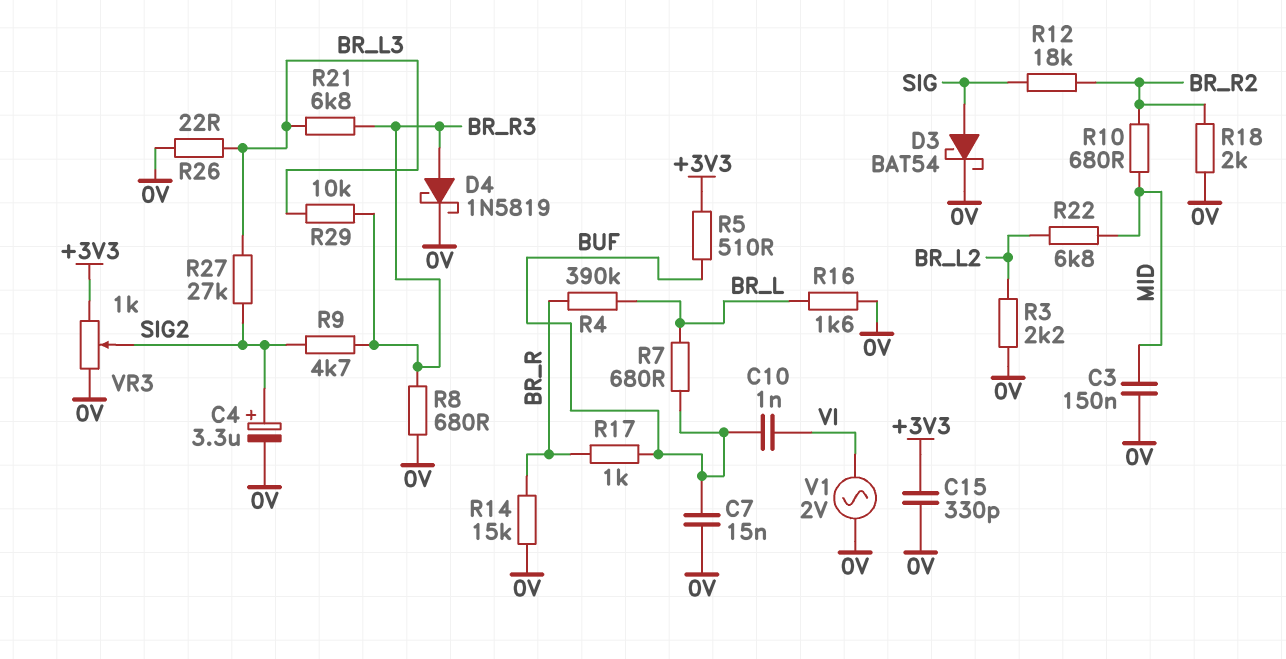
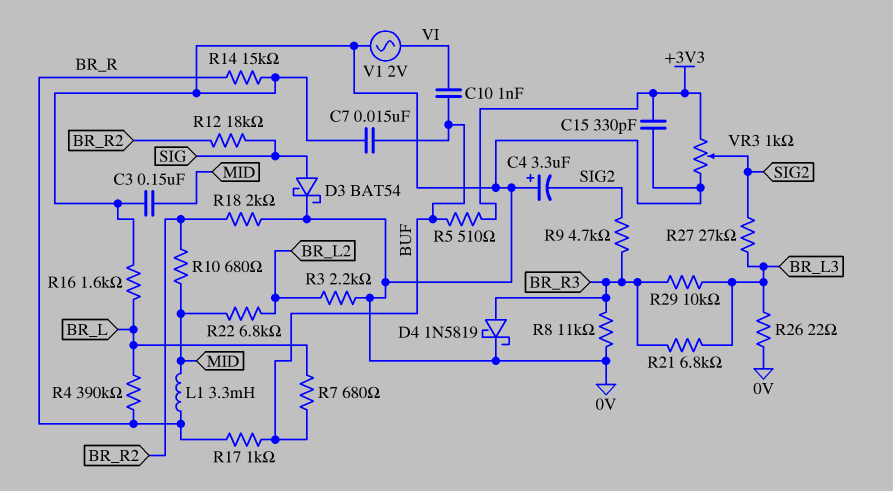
C4: 3.3uF (plus SIG2, minus 0V) -> 3.3uF (plus 0V, minus SIG2)
L1: none -> 3.3mH (BR_R, MID)
R8: 680 (0V, BR_R3) -> 11k (0V, BR_R3)

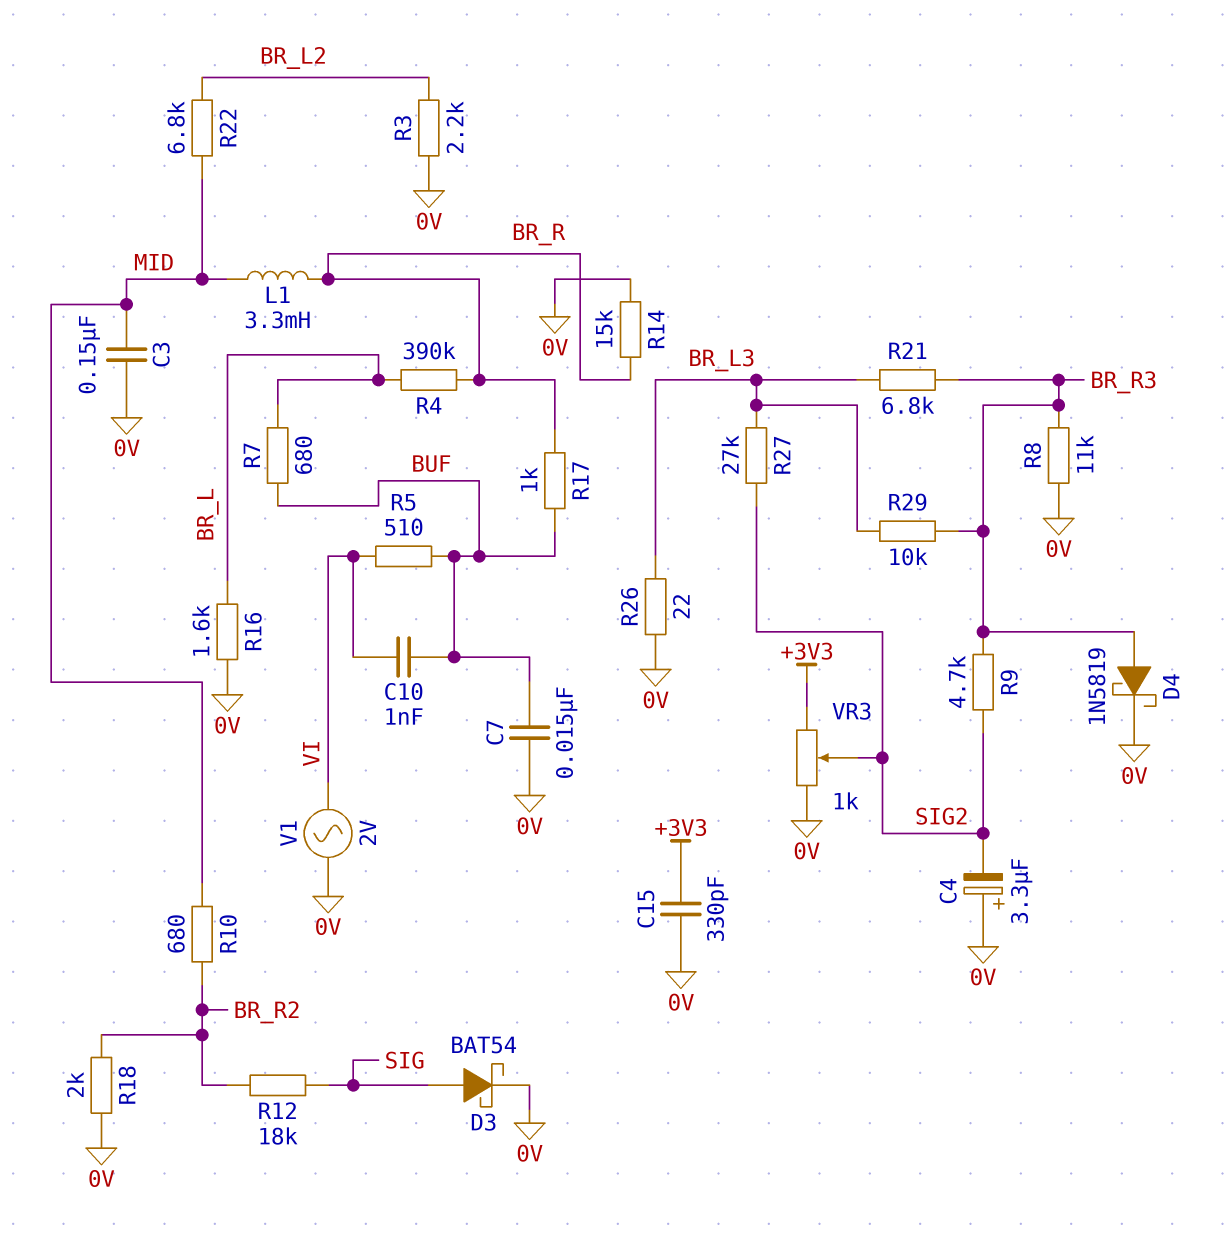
R5: 510 (+3V3, BUF) -> 510 (BUF, VI)

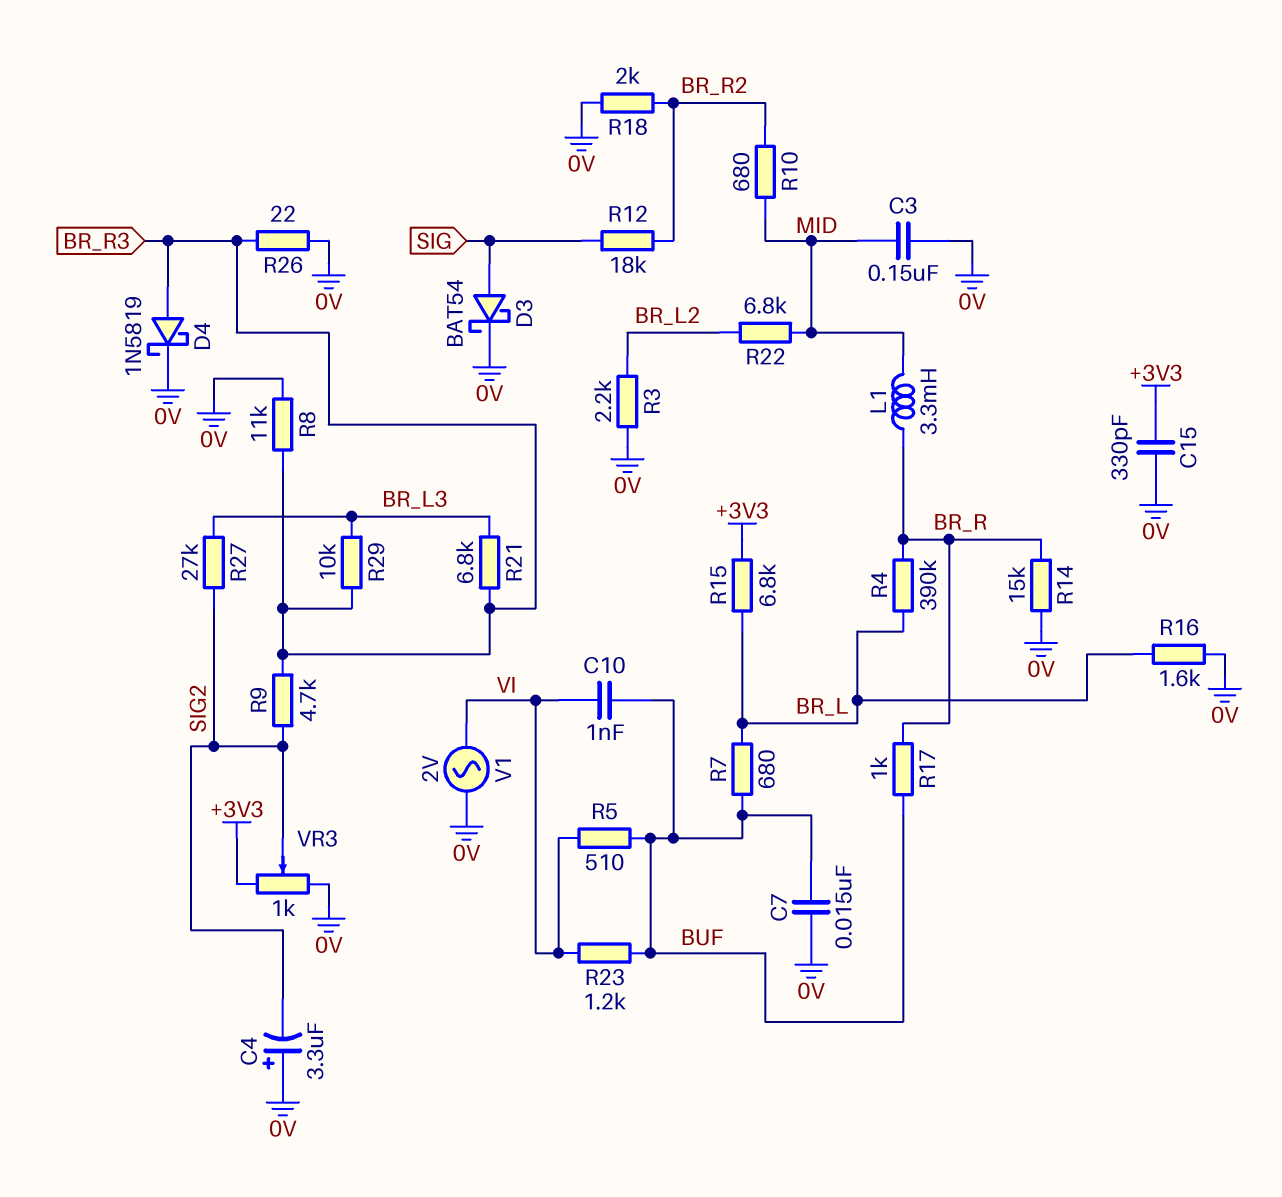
R15: none -> 6.8k (+3V3, BR_L)
R23: none -> 1.2k (BUF, VI)
R26: 22 (0V, BR_L3) -> 22 (0V, BR_R3)

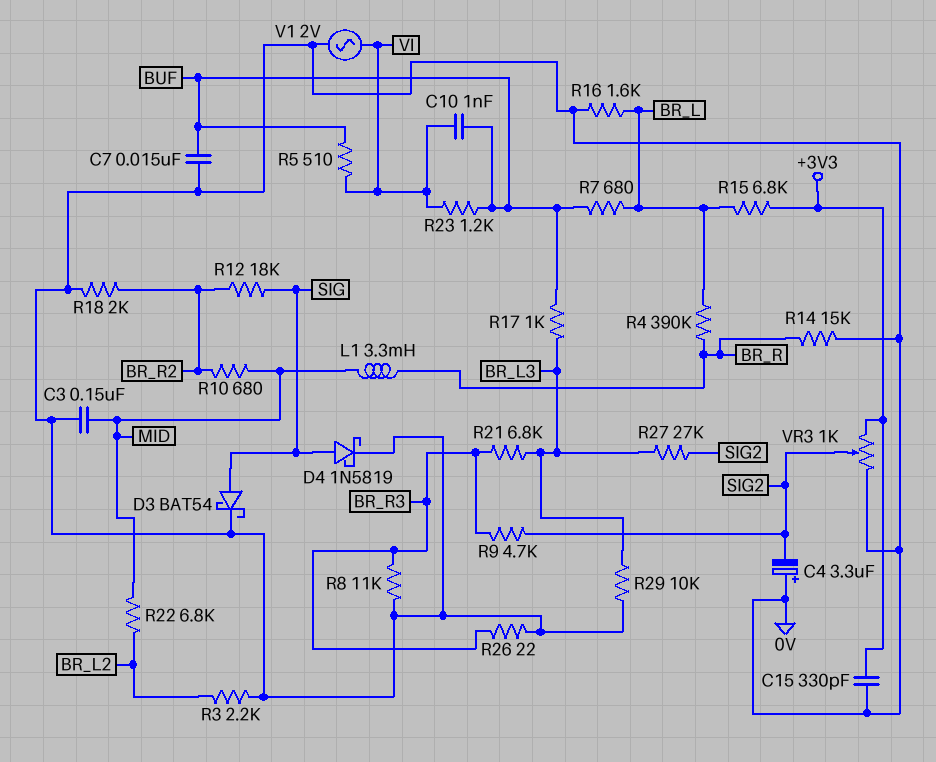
D4: schottky 1N5819 (A BR_R3, K 0V) -> schottky 1N5819 (A SIG, K 0V)
R17: 1k (BR_R, BUF) -> 1k (BR_L3, BUF)
R29: 10k (BR_L3, BR_R3) -> 10k (0V, BR_L3)

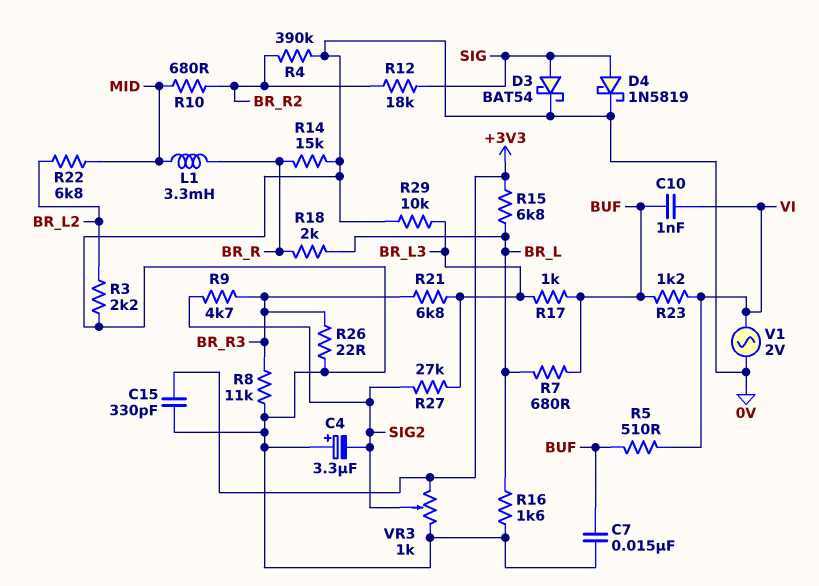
C3: 150nF (0V, MID) -> none
R4: 390k (BR_L, BR_R) -> 390k (0V, BR_R2)
R18: 2k (0V, BR_R2) -> 2k (BR_L, BR_R)

